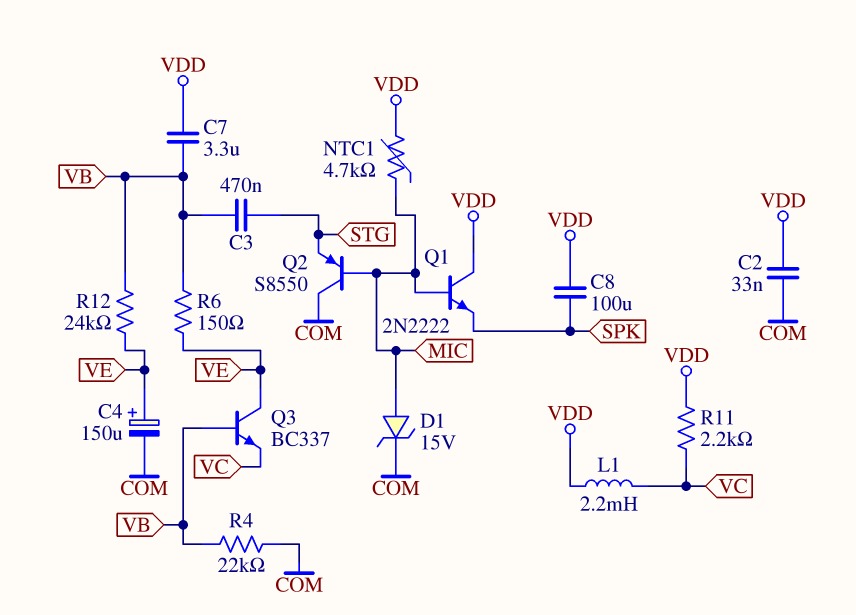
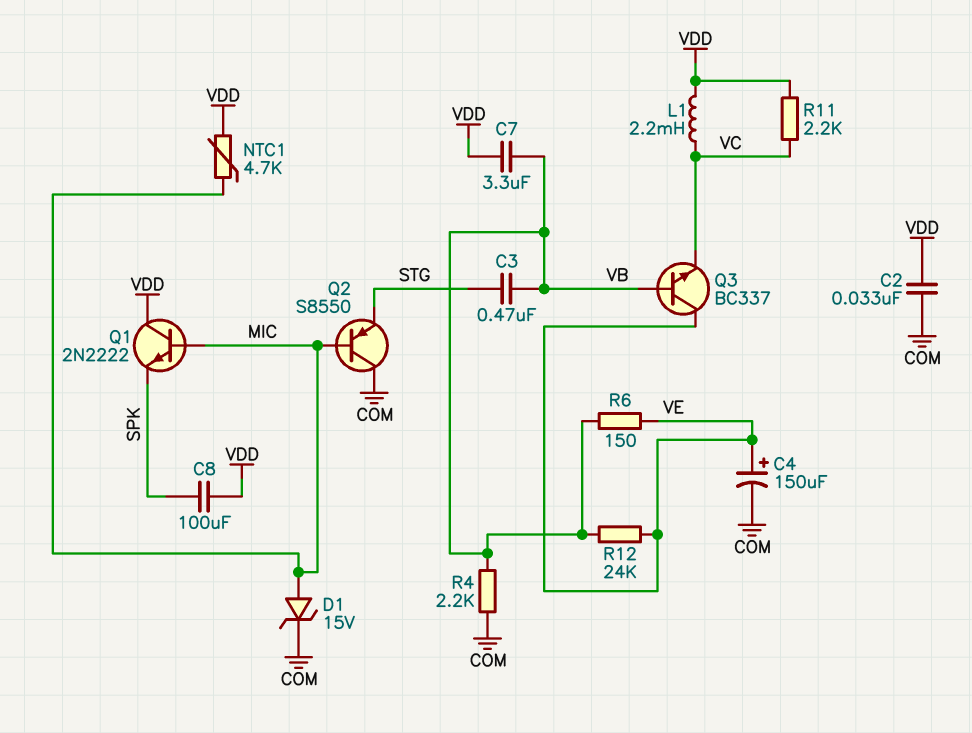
R4: 22k (COM, VB) -> 2.2k (COM, VB)

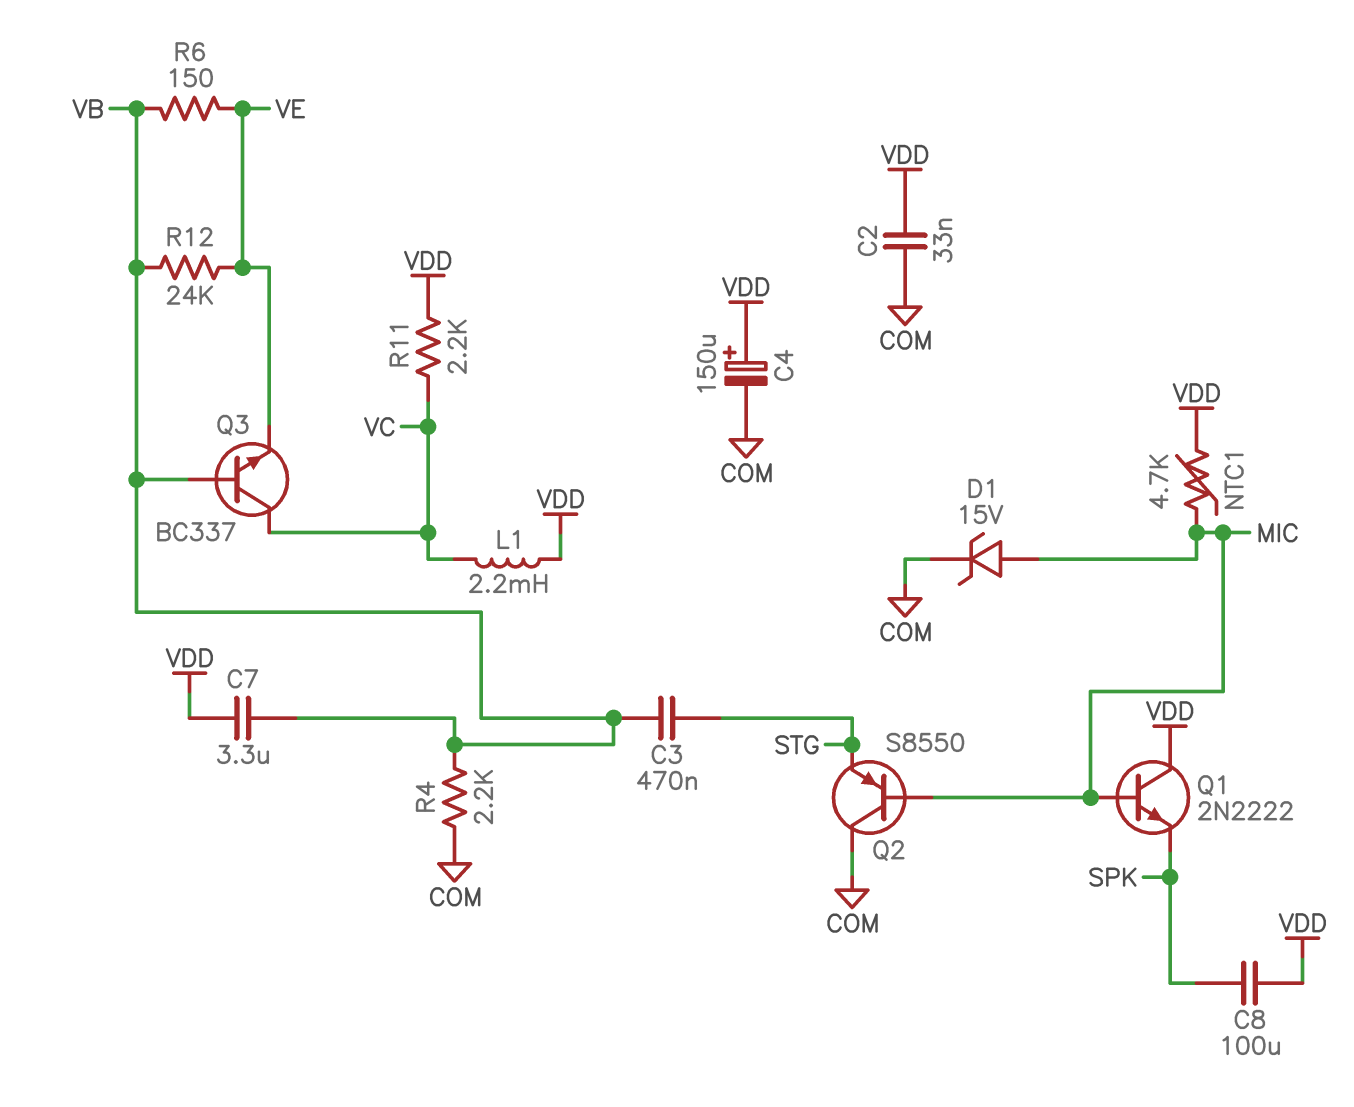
C4: 150uF (plus VE, minus COM) -> 150uF (plus VDD, minus COM)
Q3: NPN BC337 (B VB, C VE, E VC) -> NPN BC337 (B VB, C VC, E VE)

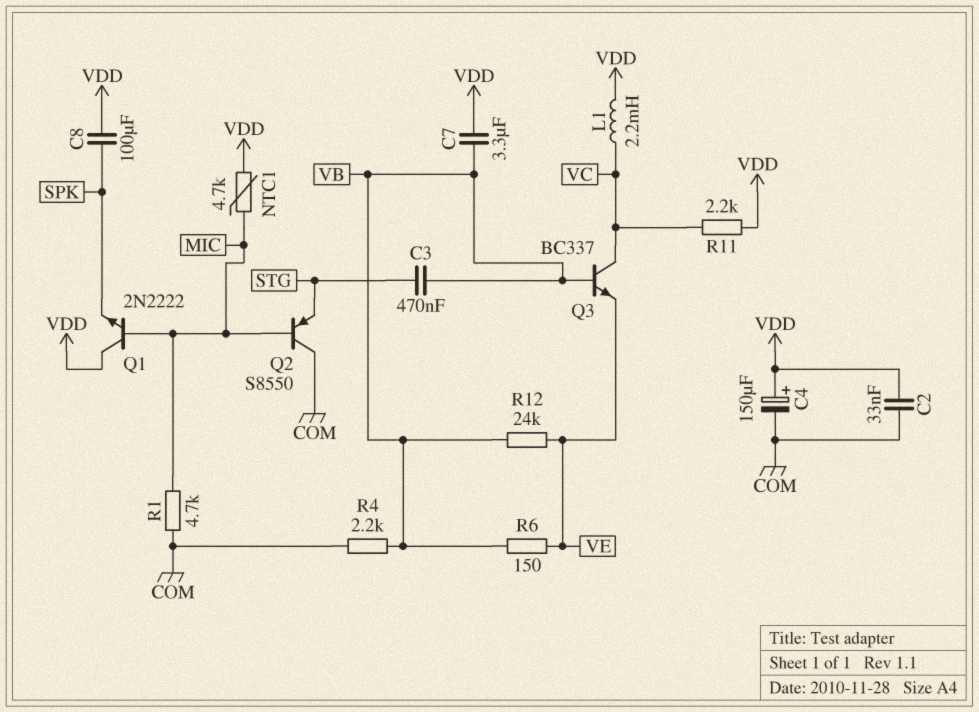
D1: zener 15V (A MIC, K COM) -> none
R1: none -> 4.7k (COM, MIC)

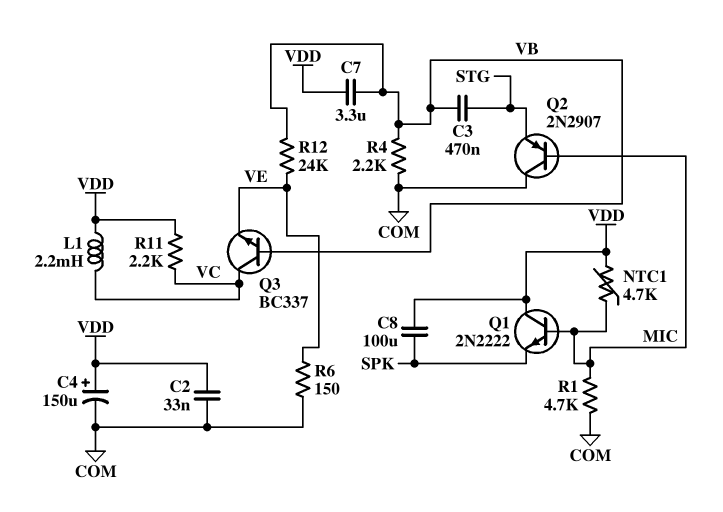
Q2: PNP S8550 (B MIC, C COM, E STG) -> PNP 2N2907 (B MIC, C COM, E STG)
R6: 150 (VB, VE) -> 150 (COM, VE)

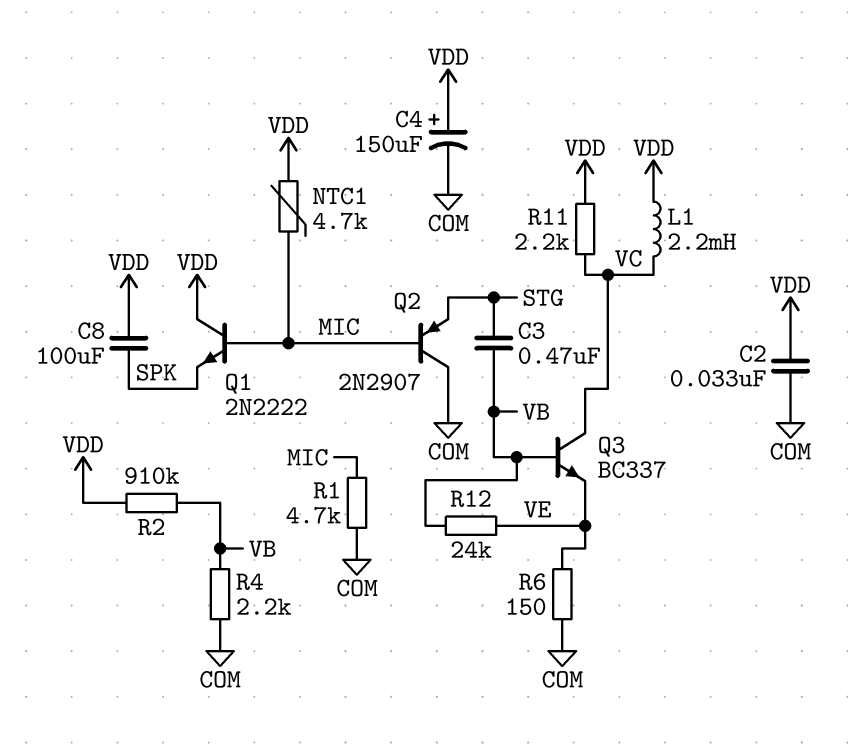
C7: 3.3uF (VB, VDD) -> none
R2: none -> 910k (VB, VDD)

